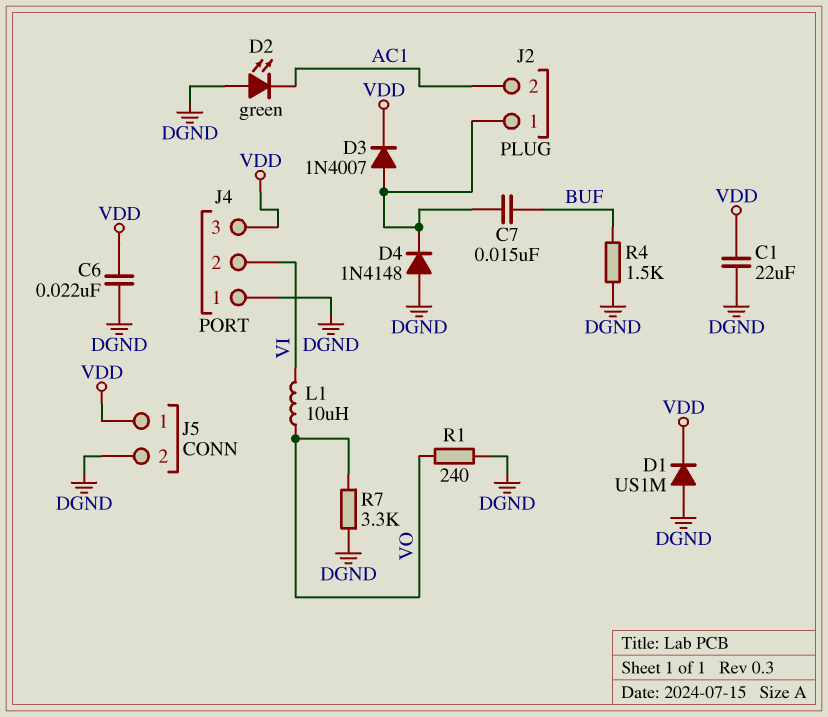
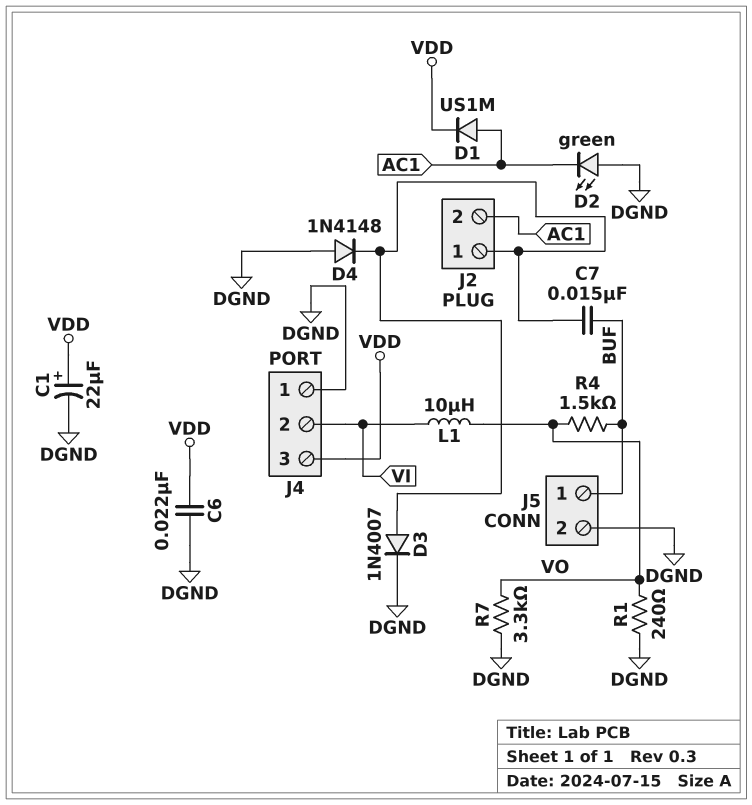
C1: 22uF (DGND, VDD) -> 22uF (plus VDD, minus DGND)
D1: diode US1M (A DGND, K VDD) -> diode US1M (A AC1, K VDD)
D3: diode 1N4007 (A J2/1, K VDD) -> diode 1N4007 (A J2/1, K DGND)
J5 pin 1: VDD -> BUF
R4: 1.5k (BUF, DGND) -> 1.5k (BUF, VO)

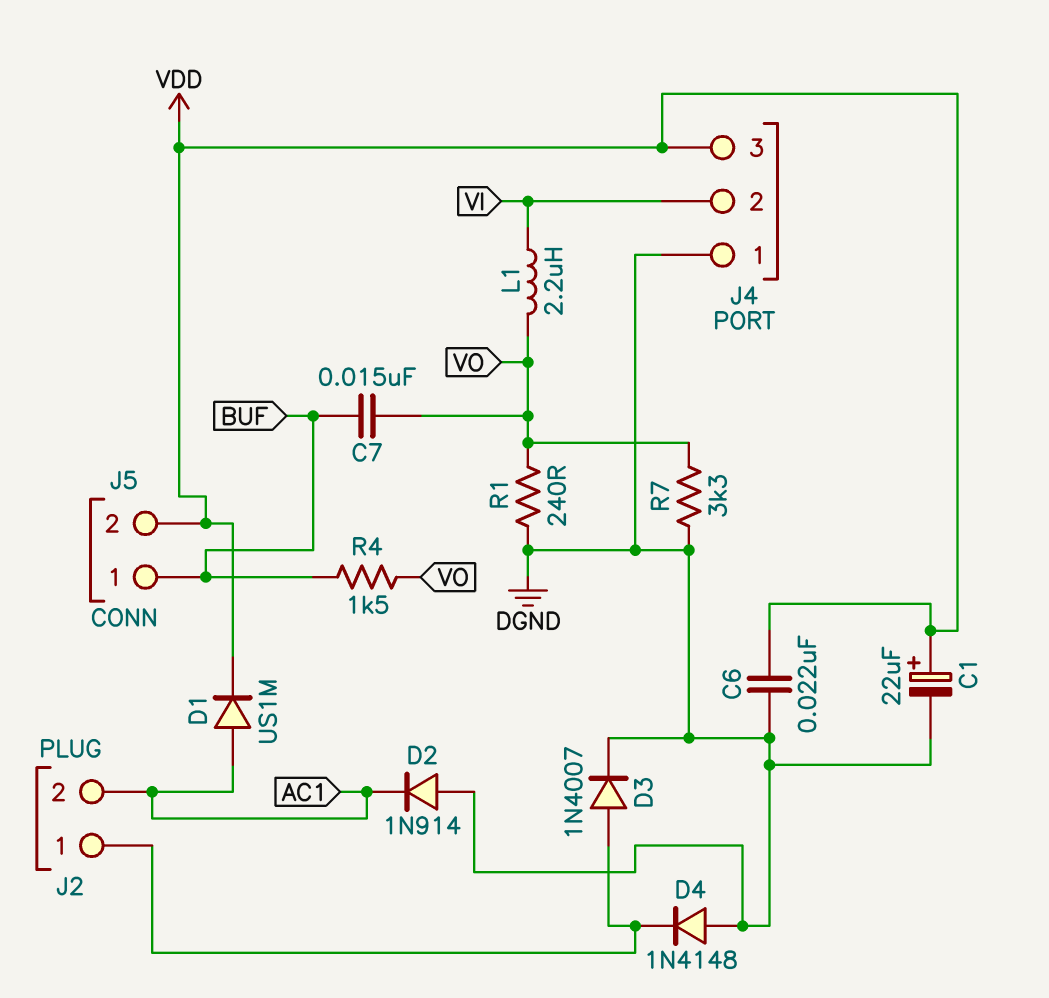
C7: 15nF (BUF, J2/1) -> 15nF (BUF, VO)
D2: LED green (A DGND, K AC1) -> diode 1N914 (A DGND, K AC1)
J5 pin 2: DGND -> VDD
L1: 10uH (VI, VO) -> 2.2uH (VI, VO)

